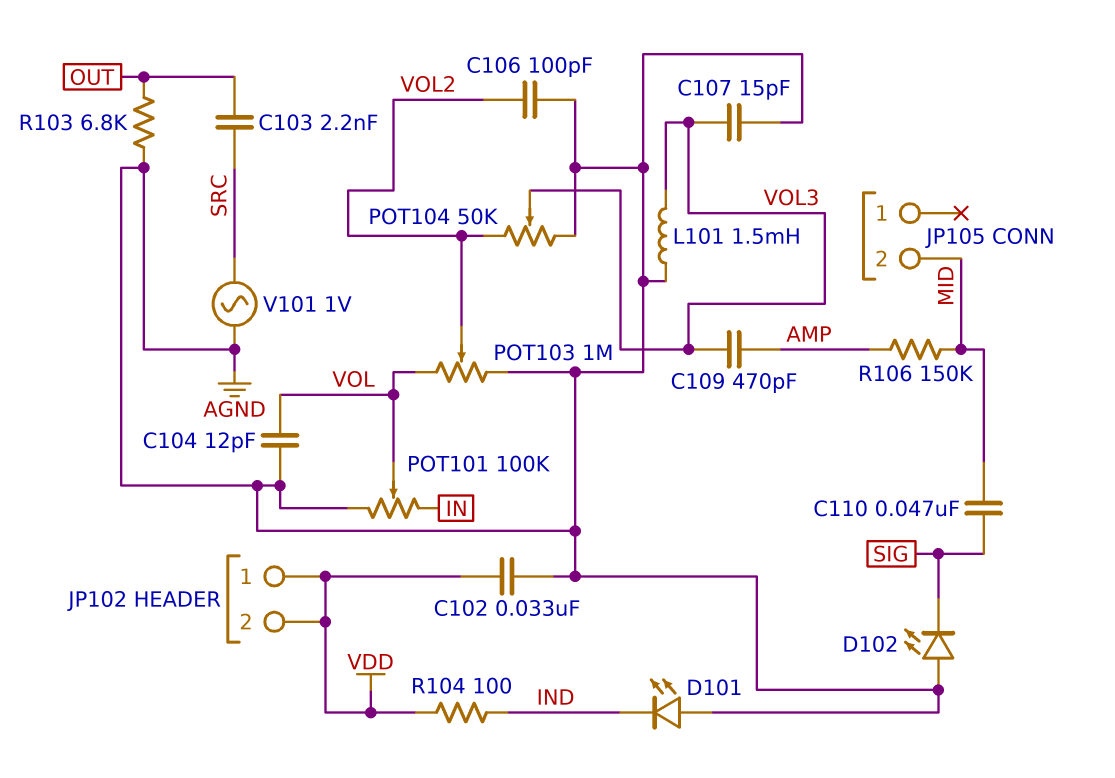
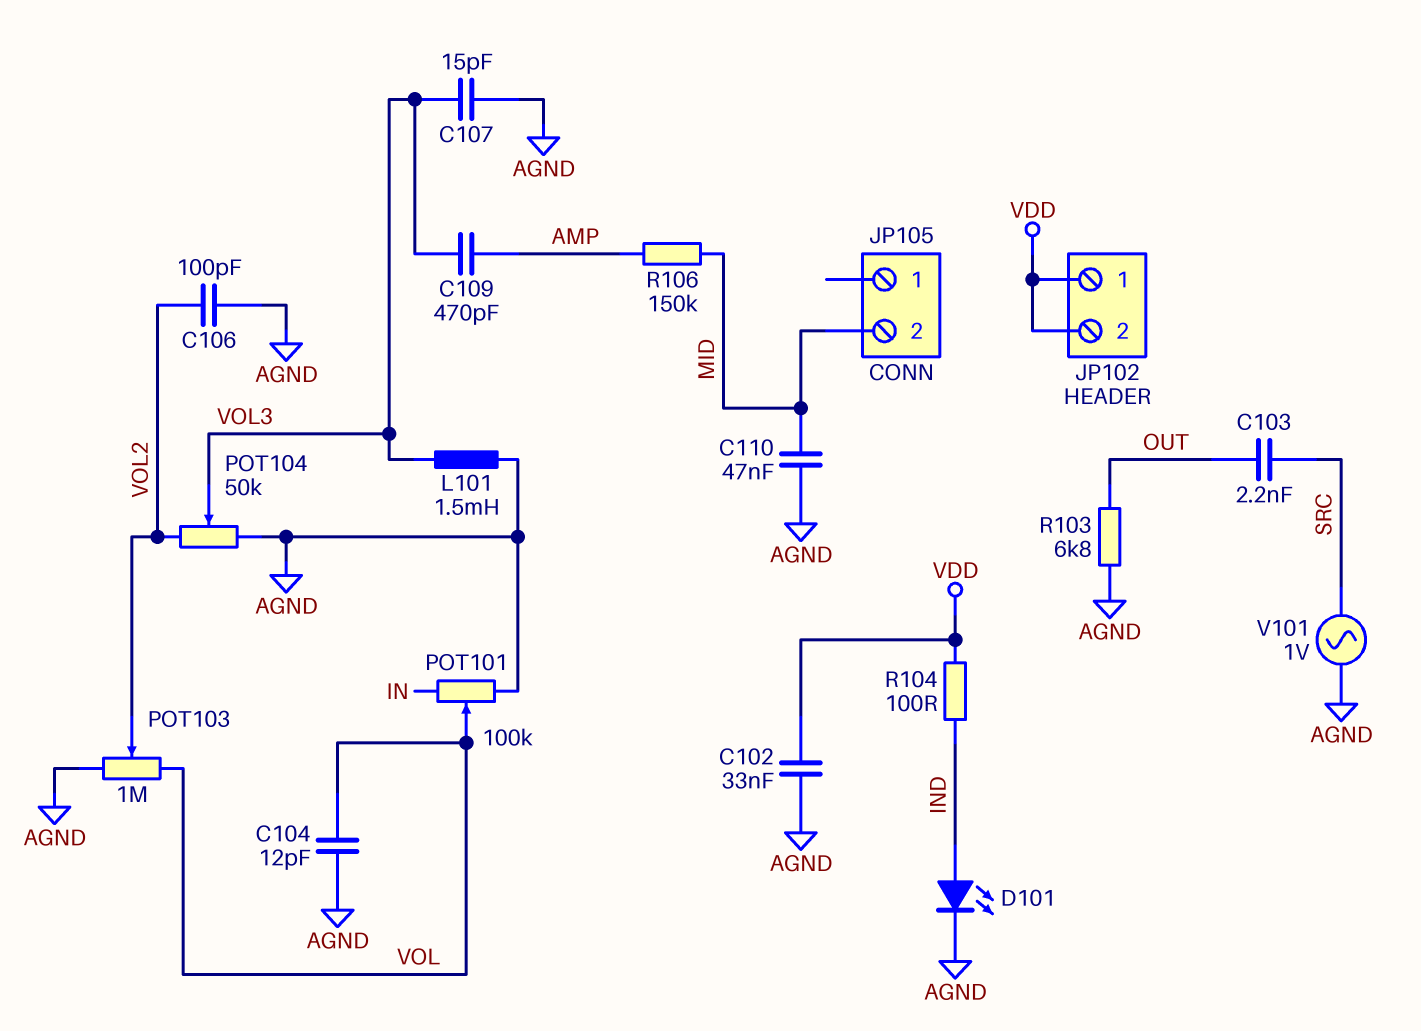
C110: 47nF (MID, SIG) -> 47nF (AGND, MID)
D101: LED (A AGND, K IND) -> LED (A IND, K AGND)
D102: LED (A AGND, K SIG) -> none

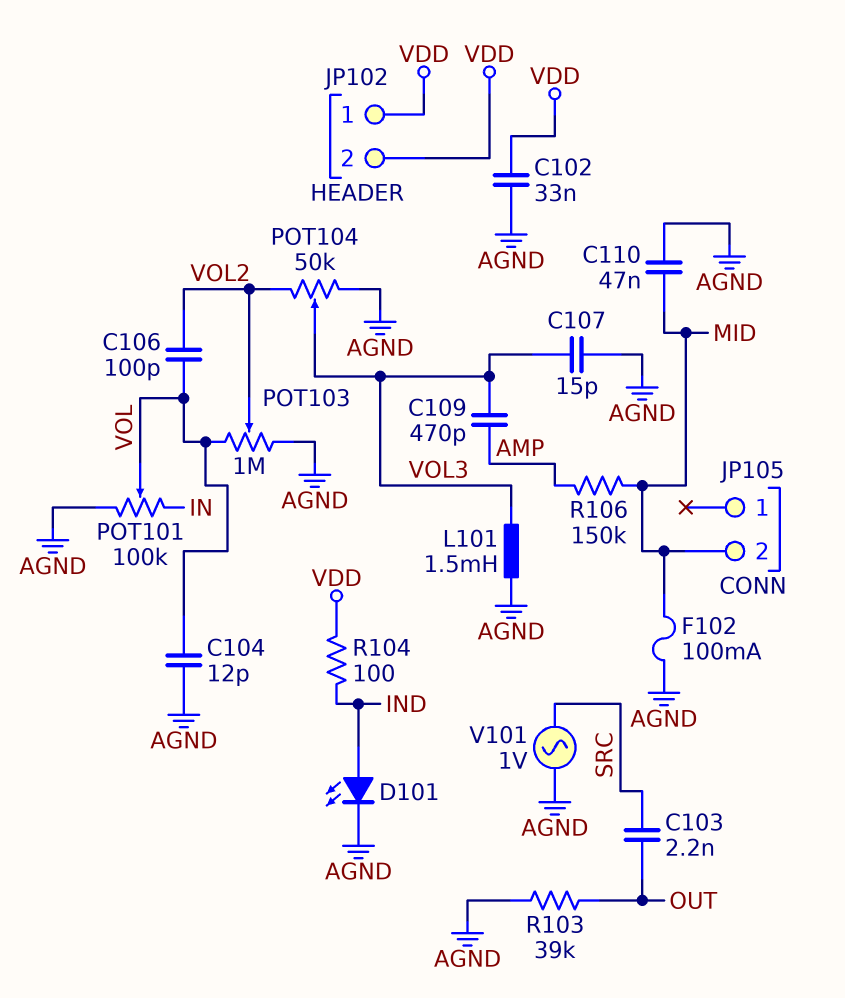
C106: 100pF (AGND, VOL2) -> 100pF (VOL, VOL2)
F102: none -> 100mA (AGND, MID)
R103: 6.8k (AGND, OUT) -> 39k (AGND, OUT)

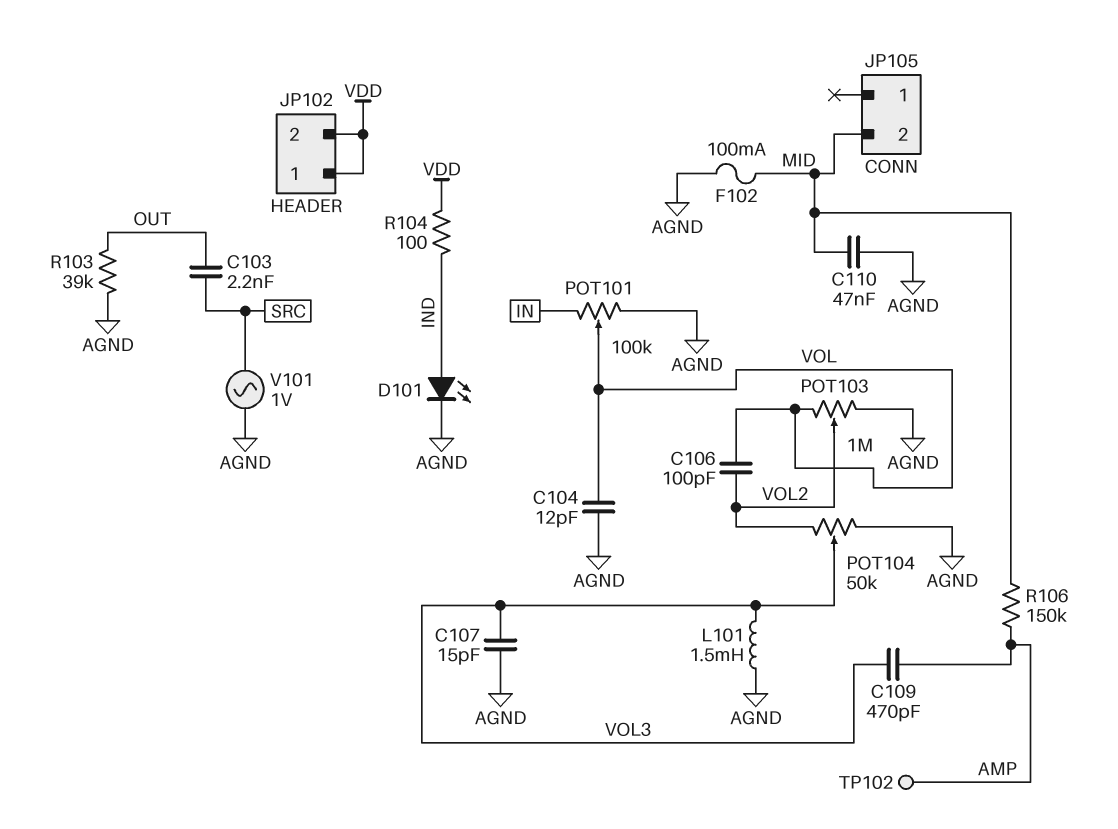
C102: 33nF (AGND, VDD) -> none
TP102: none -> test point (AMP)

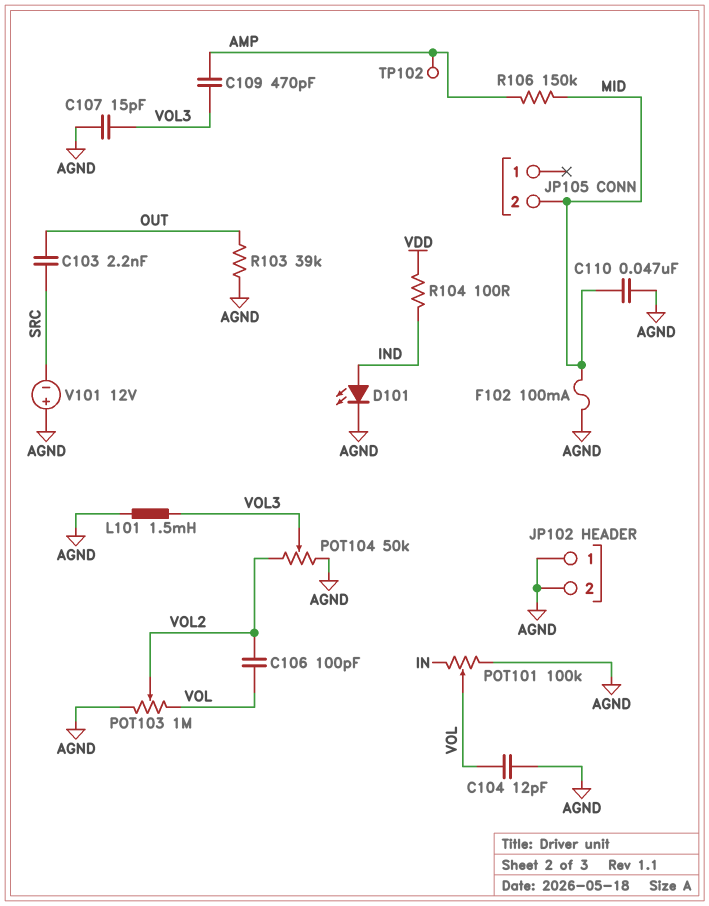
JP102 pin 1: VDD -> AGND
JP102 pin 2: VDD -> AGND
V101: AC 1V (AGND, SRC) -> 12V (plus AGND, minus SRC)

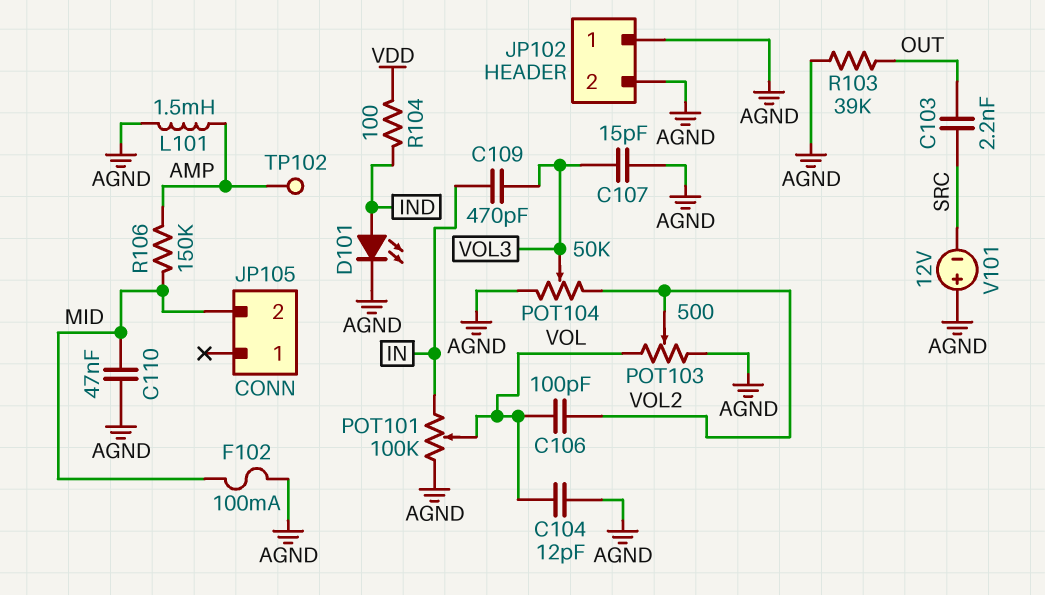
C109: 470pF (AMP, VOL3) -> 470pF (IN, VOL3)
L101: 1.5mH (AGND, VOL3) -> 1.5mH (AGND, AMP)
POT103: 1M (AGND, VOL, wiper VOL2) -> 500 (AGND, VOL, wiper VOL2)

